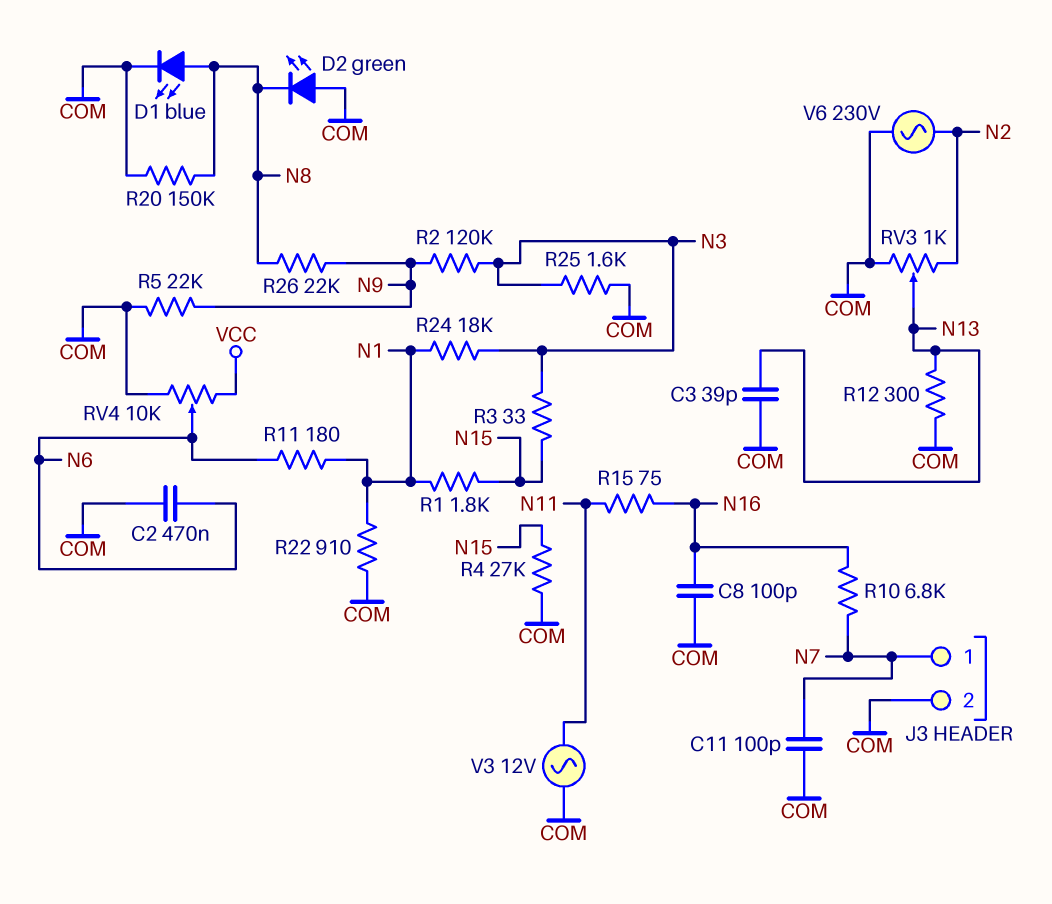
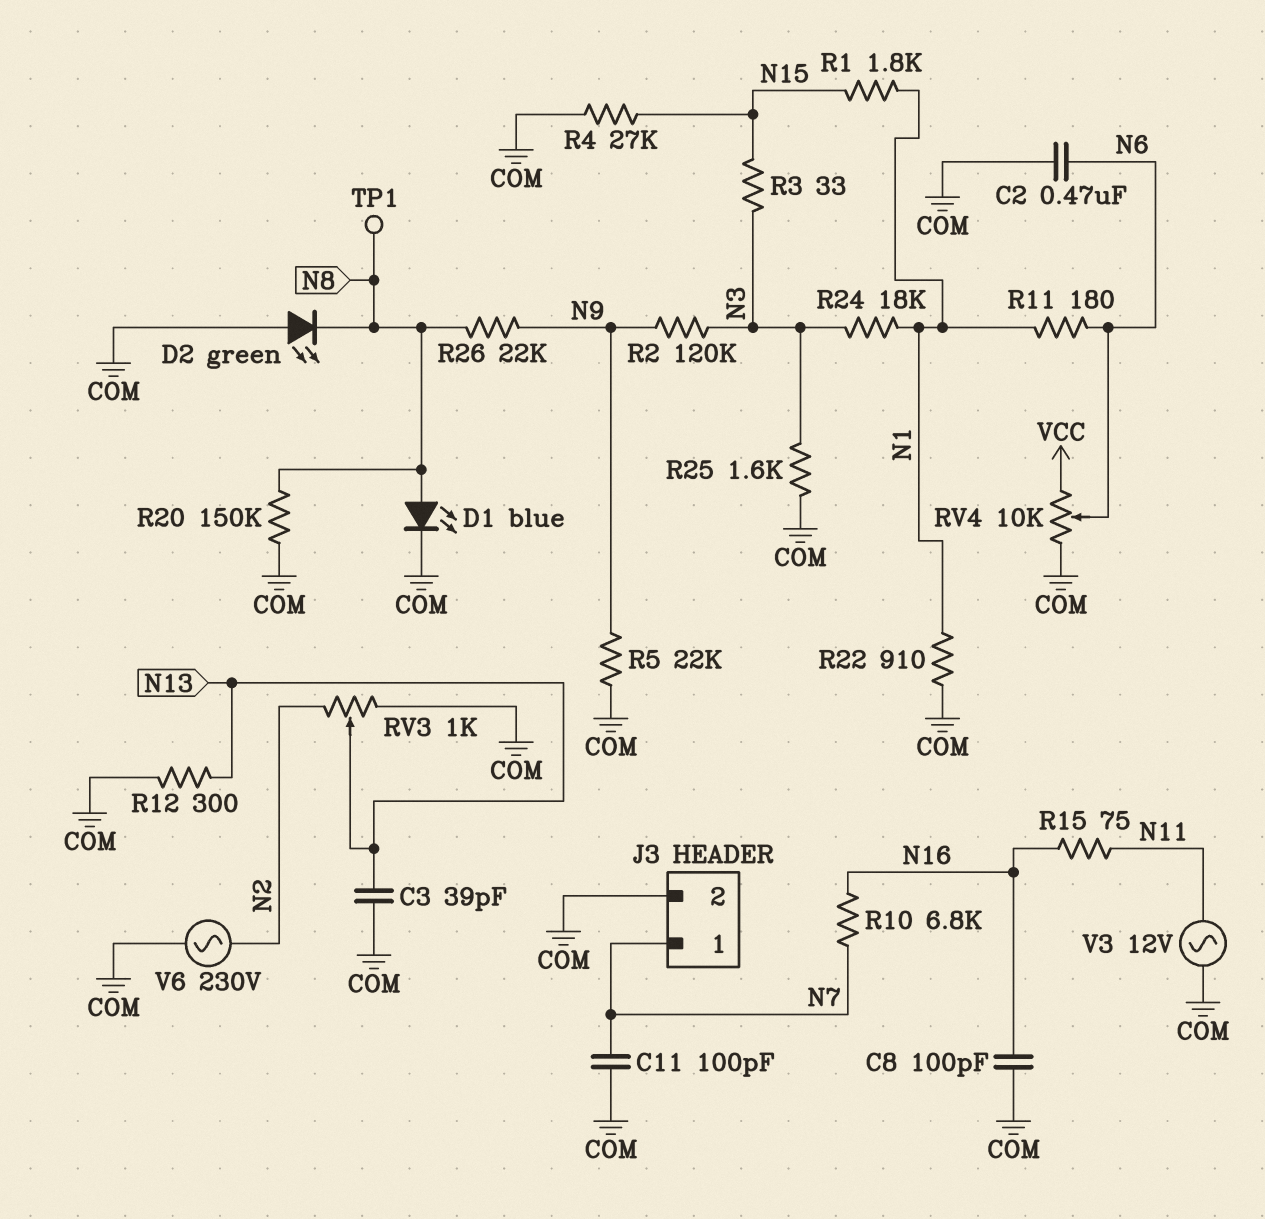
TP1: none -> test point (N8)

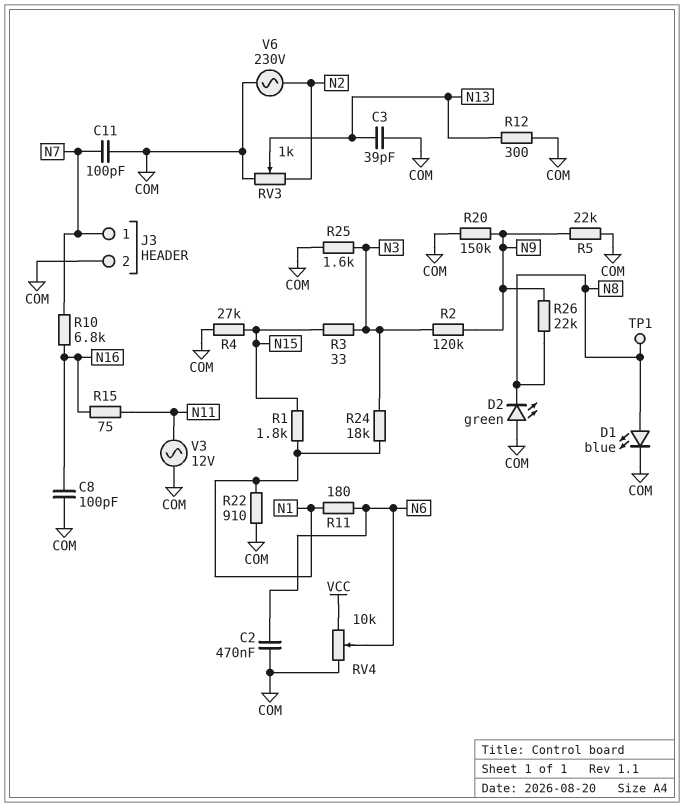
R20: 150k (COM, N8) -> 150k (COM, N9)

